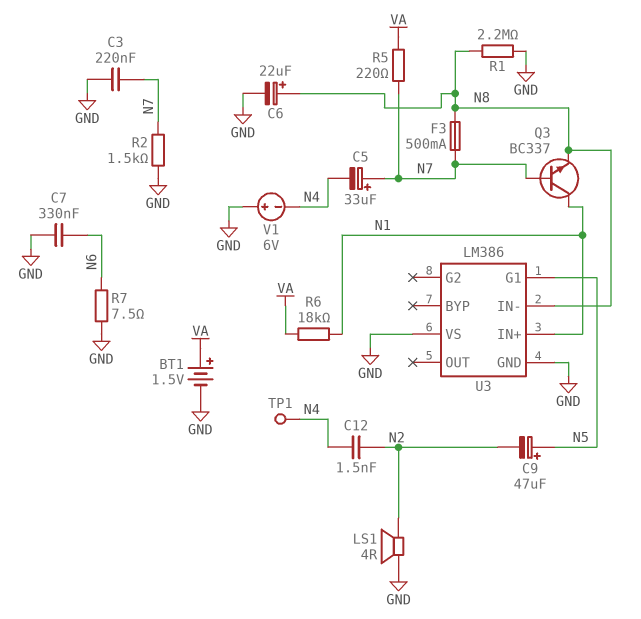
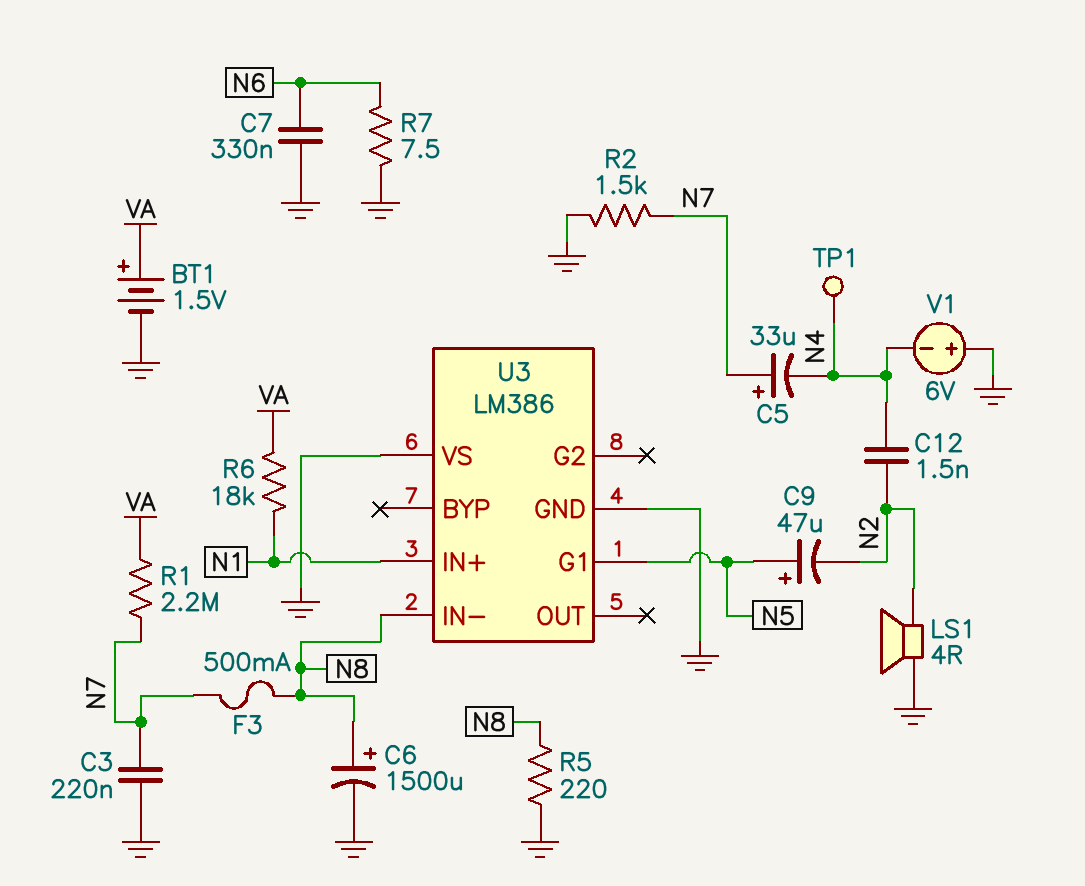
C6: 22uF (plus N8, minus GND) -> 1500uF (plus N8, minus GND)
Q3: NPN BC337 (B N7, C N1, E N8) -> none
R1: 2.2M (GND, N8) -> 2.2M (N7, VA)
R5: 220 (N7, VA) -> 220 (GND, N8)

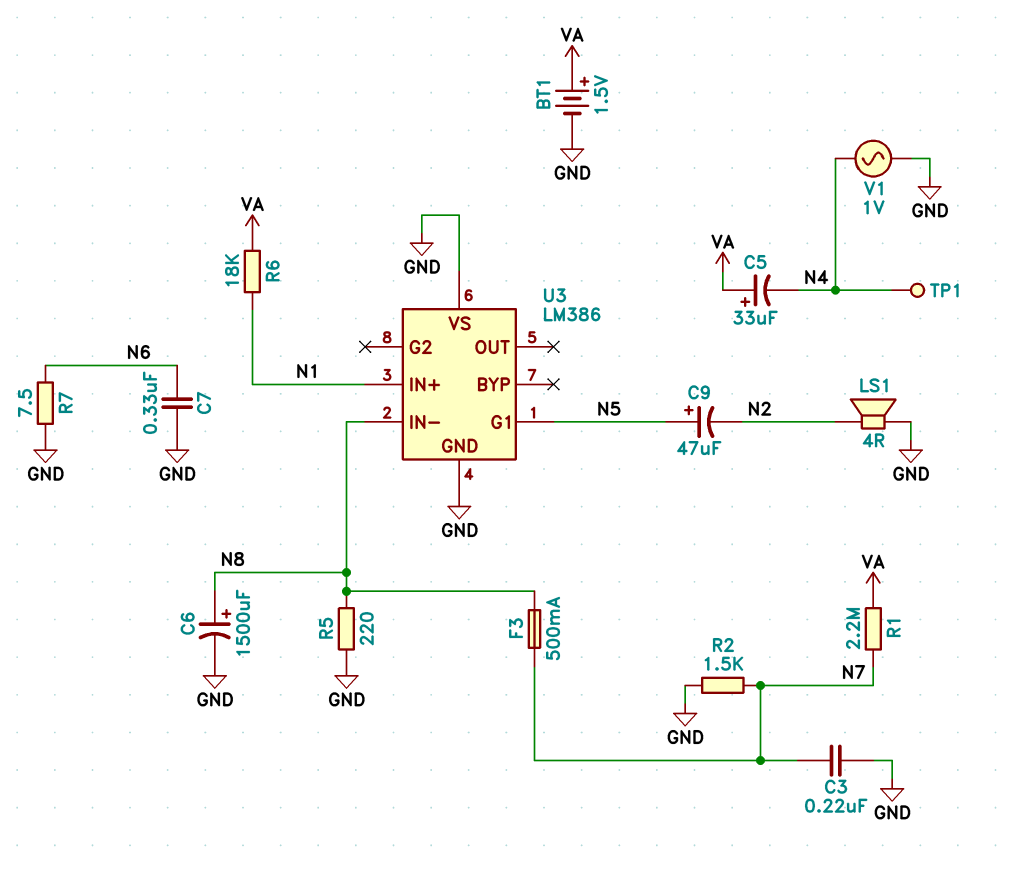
C5: 33uF (plus N7, minus N4) -> 33uF (plus VA, minus N4)
C12: 1.5nF (N2, N4) -> none
V1: 6V (plus GND, minus N4) -> AC 1V (GND, N4)

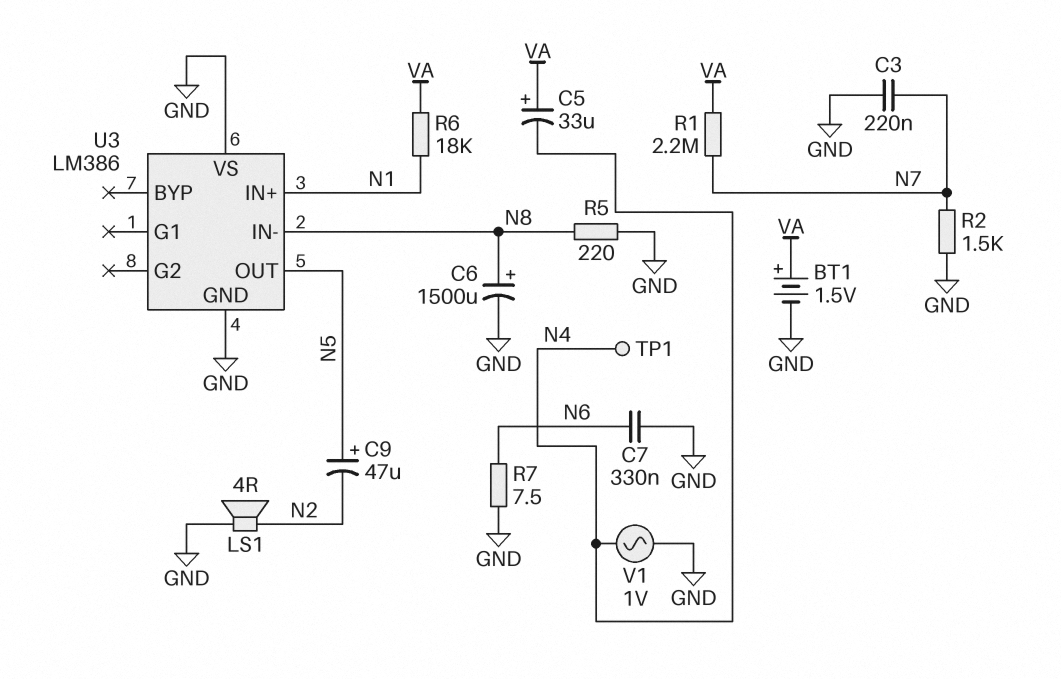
F3: 500mA (N7, N8) -> none
U3 pin G1: N5 -> none
U3 pin OUT: none -> N5

